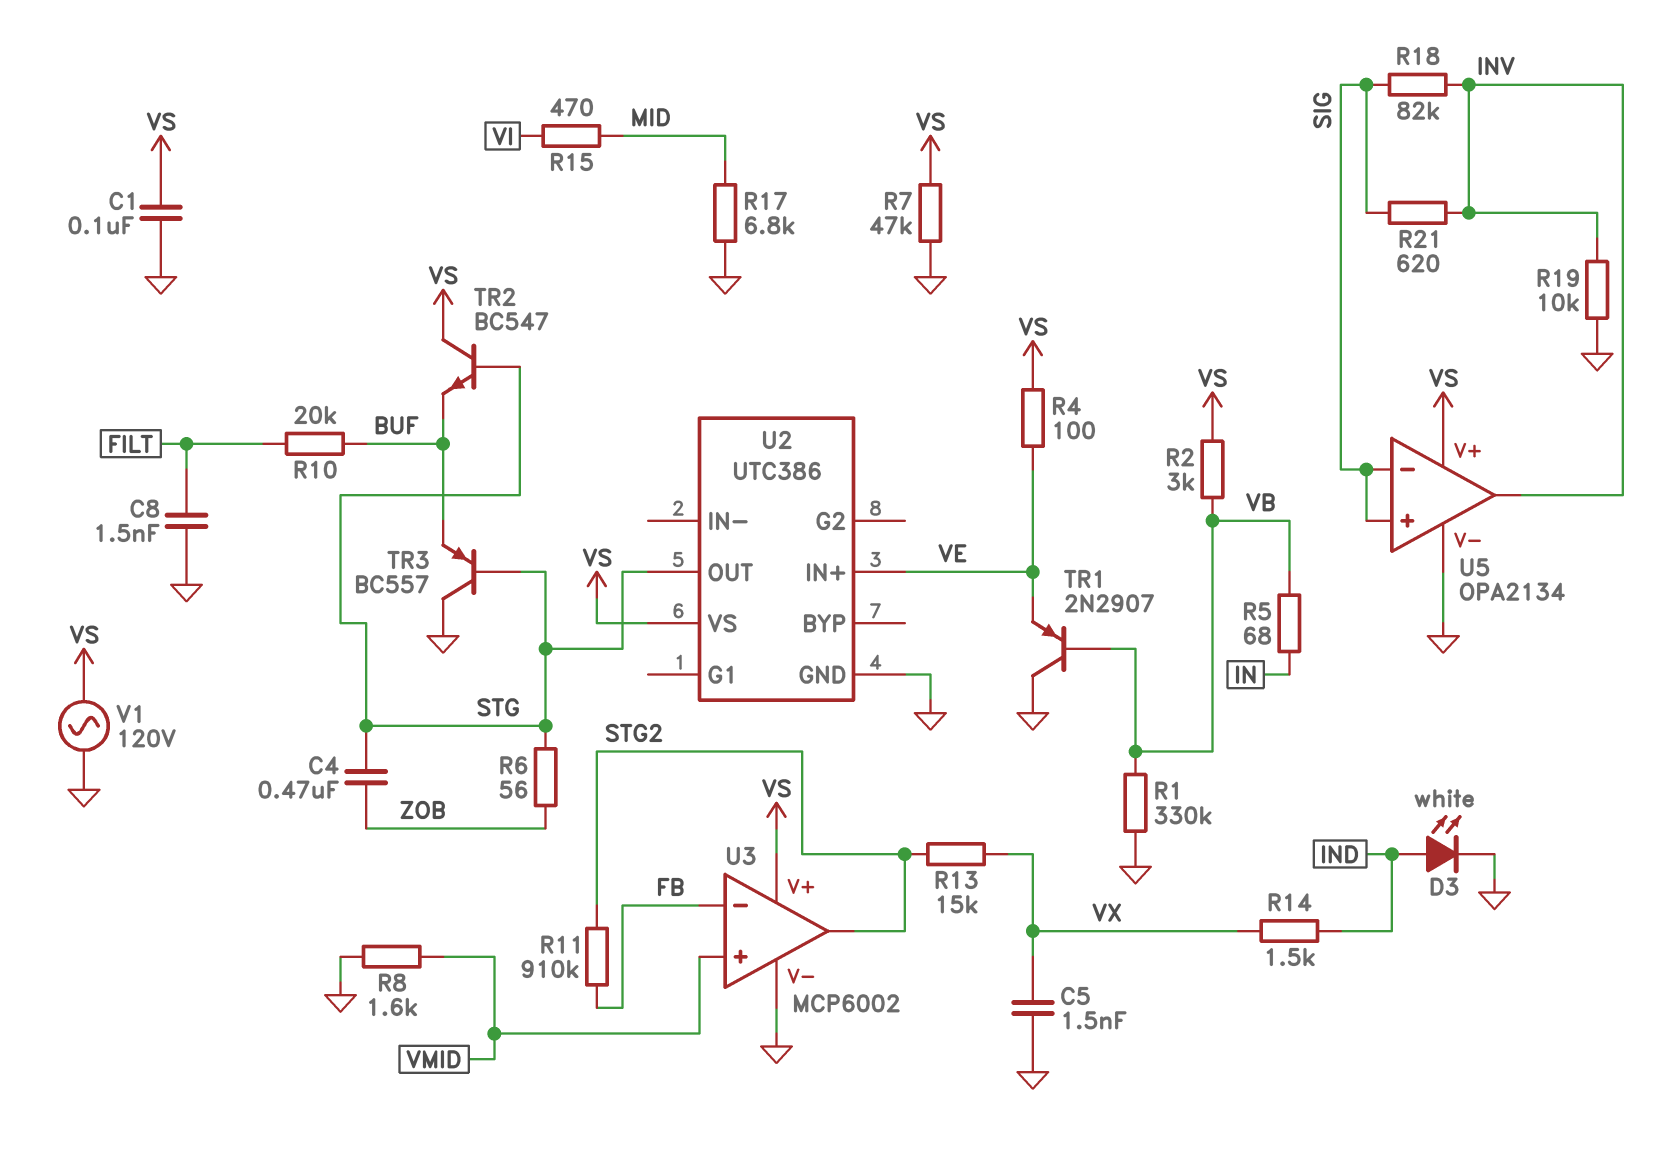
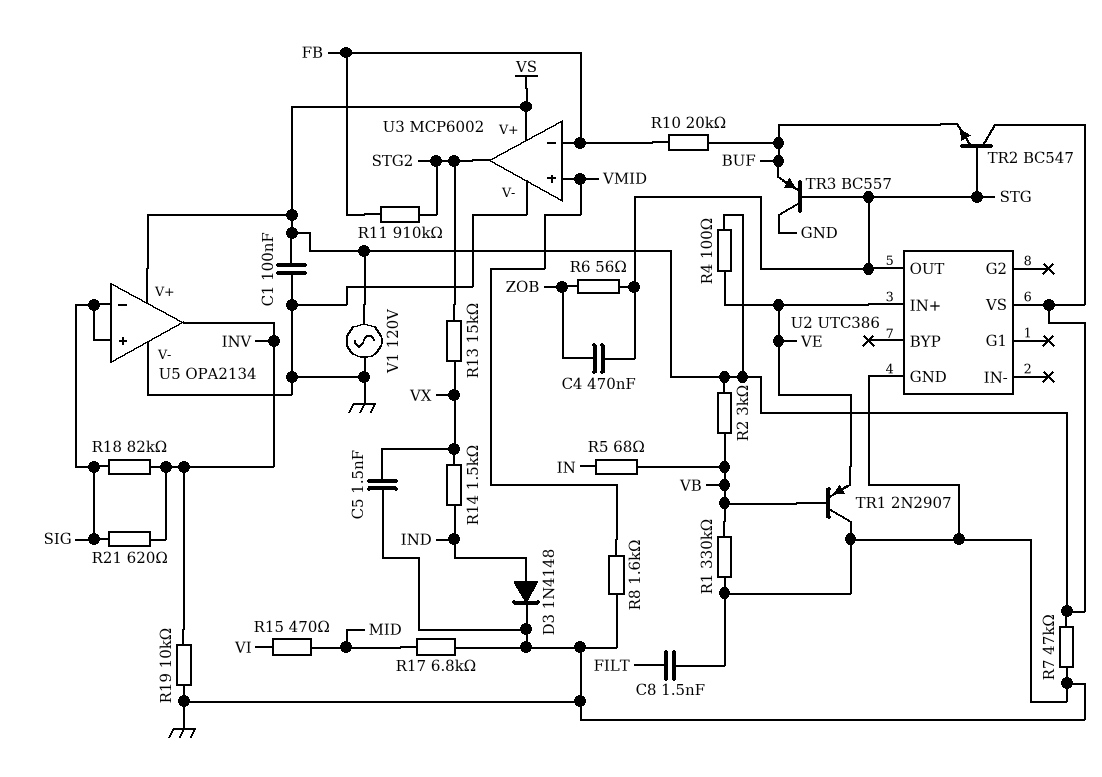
D3: LED white (A IND, K GND) -> diode 1N4148 (A IND, K GND)
R10: 20k (BUF, FILT) -> 20k (BUF, FB)

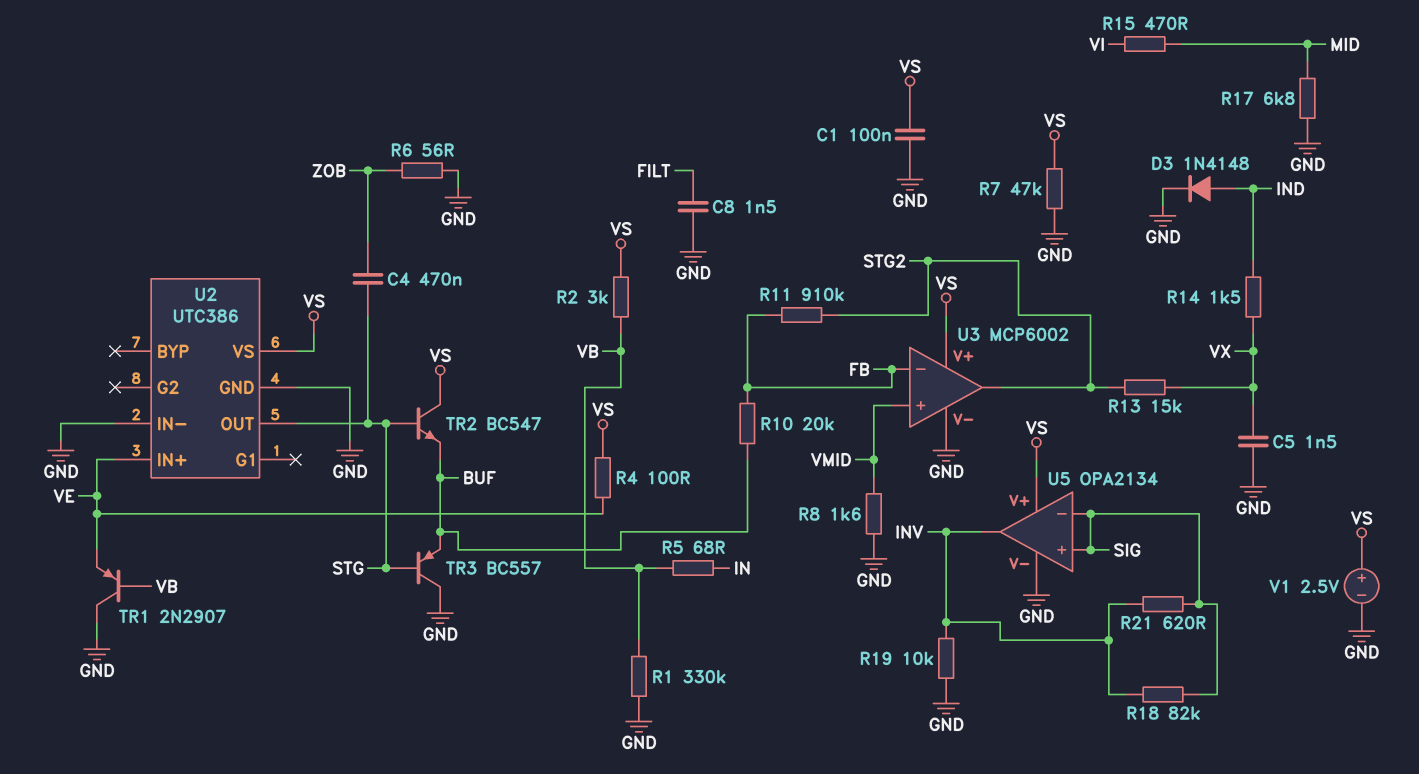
R6: 56 (STG, ZOB) -> 56 (GND, ZOB)
U2 pin IN-: none -> GND
V1: AC 120V (GND, VS) -> 2.5V (plus VS, minus GND)

